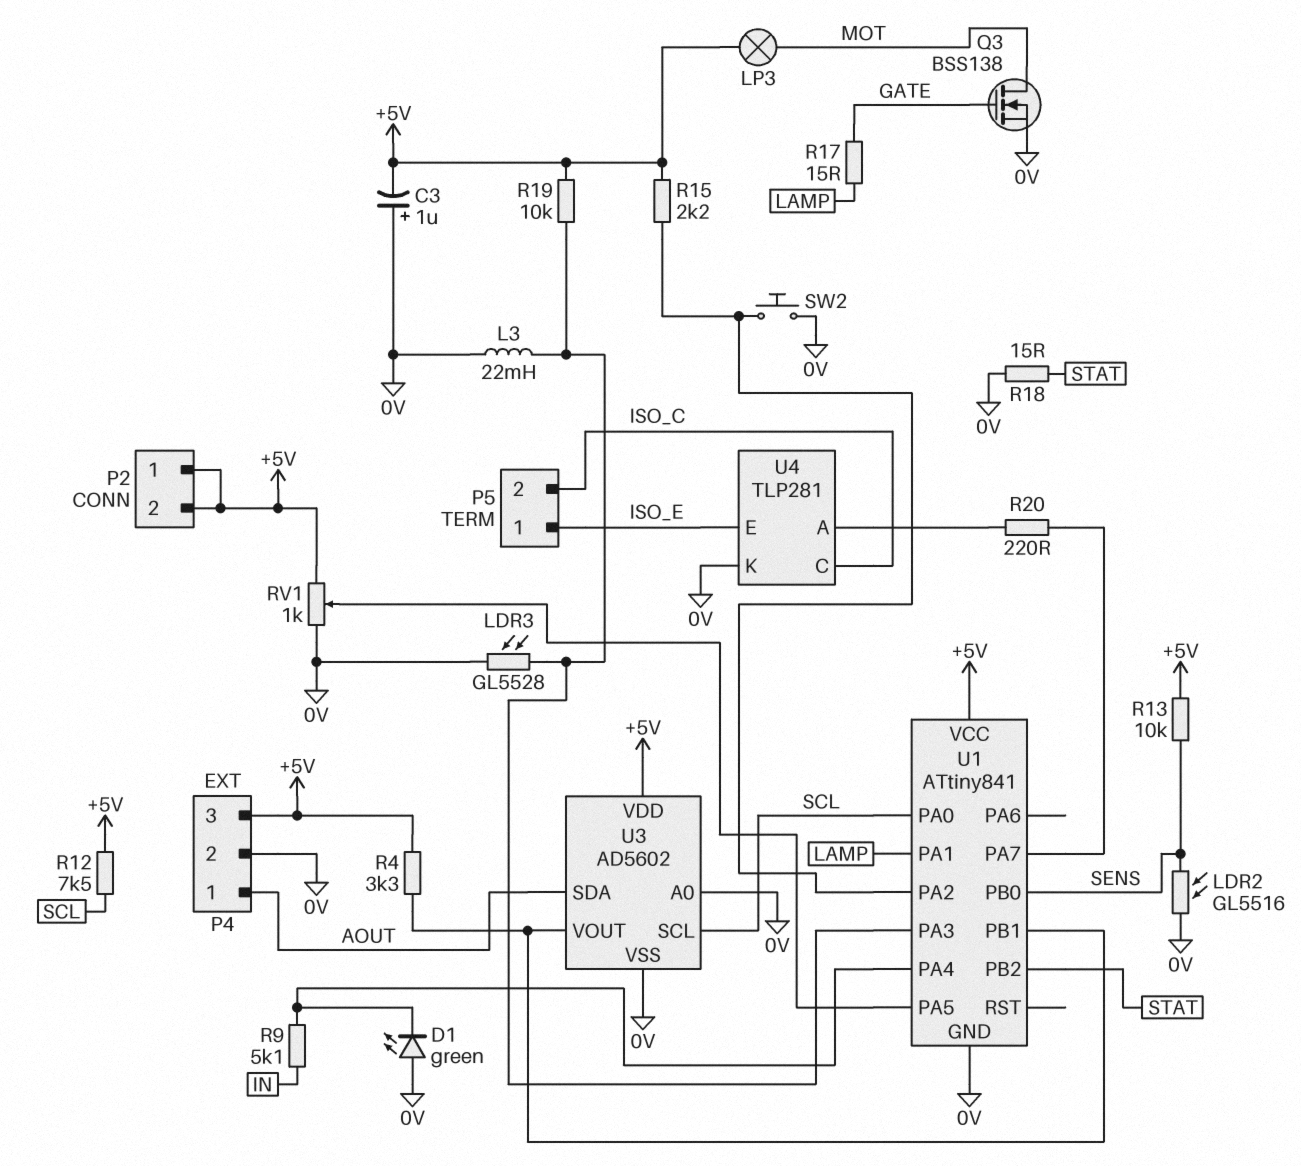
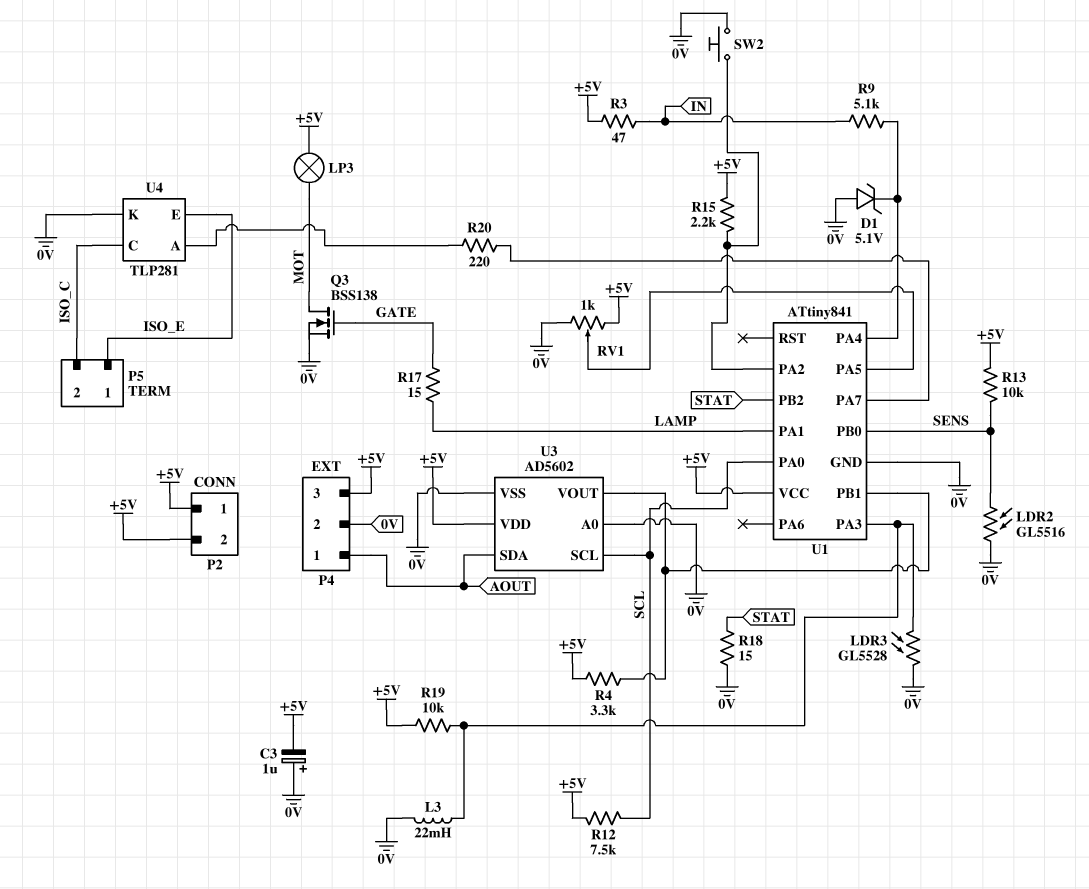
D1: LED green (A 0V, K U1/PA4) -> zener 5.1V (A 0V, K U1/PA4)
R3: none -> 47 (+5V, IN)

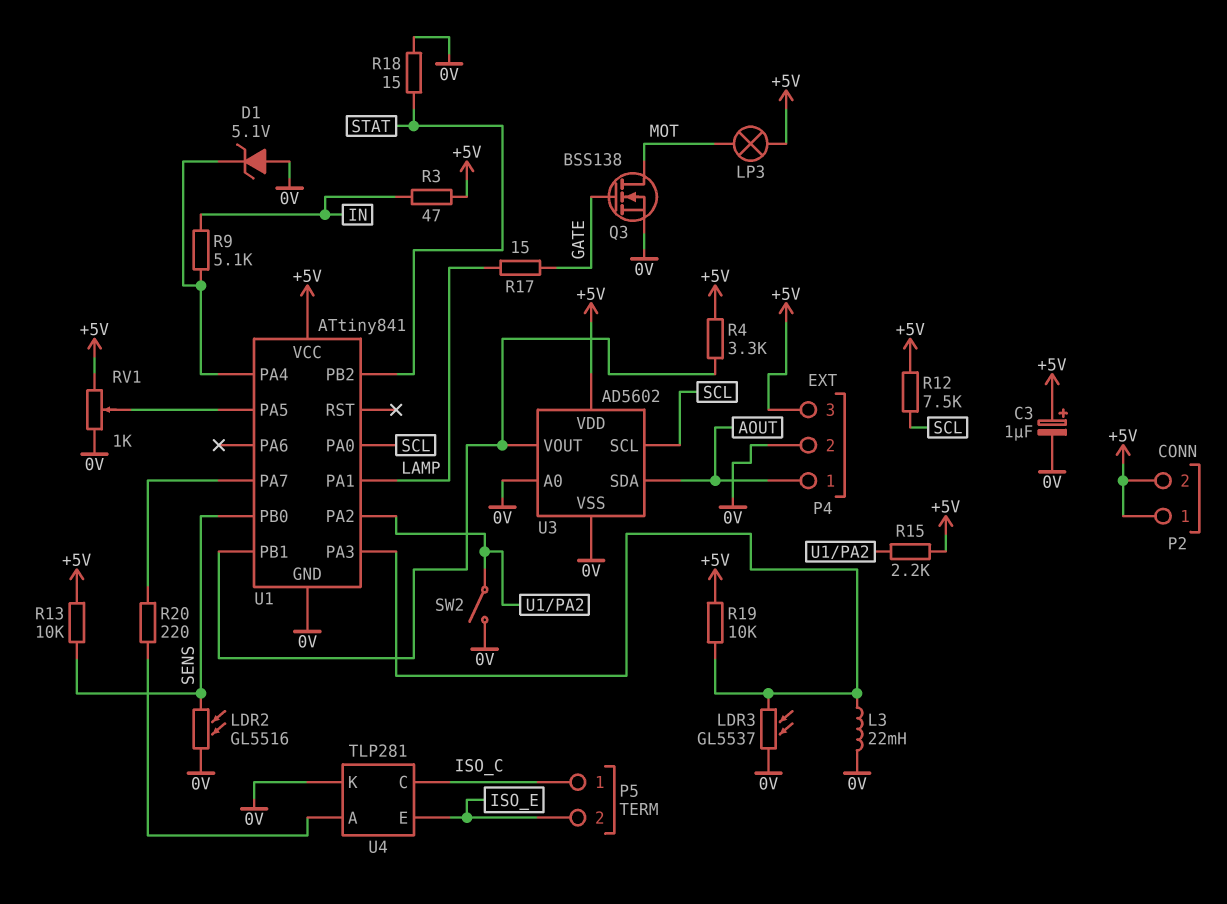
C3: 1uF (plus 0V, minus +5V) -> 1uF (plus +5V, minus 0V)
LDR3: GL5528 (0V, U1/PA3) -> GL5537 (0V, U1/PA3)
P5 pin 1: ISO_E -> ISO_C
P5 pin 2: ISO_C -> ISO_E
SW2: button (0V, U1/PA2) -> switch (0V, U1/PA2)

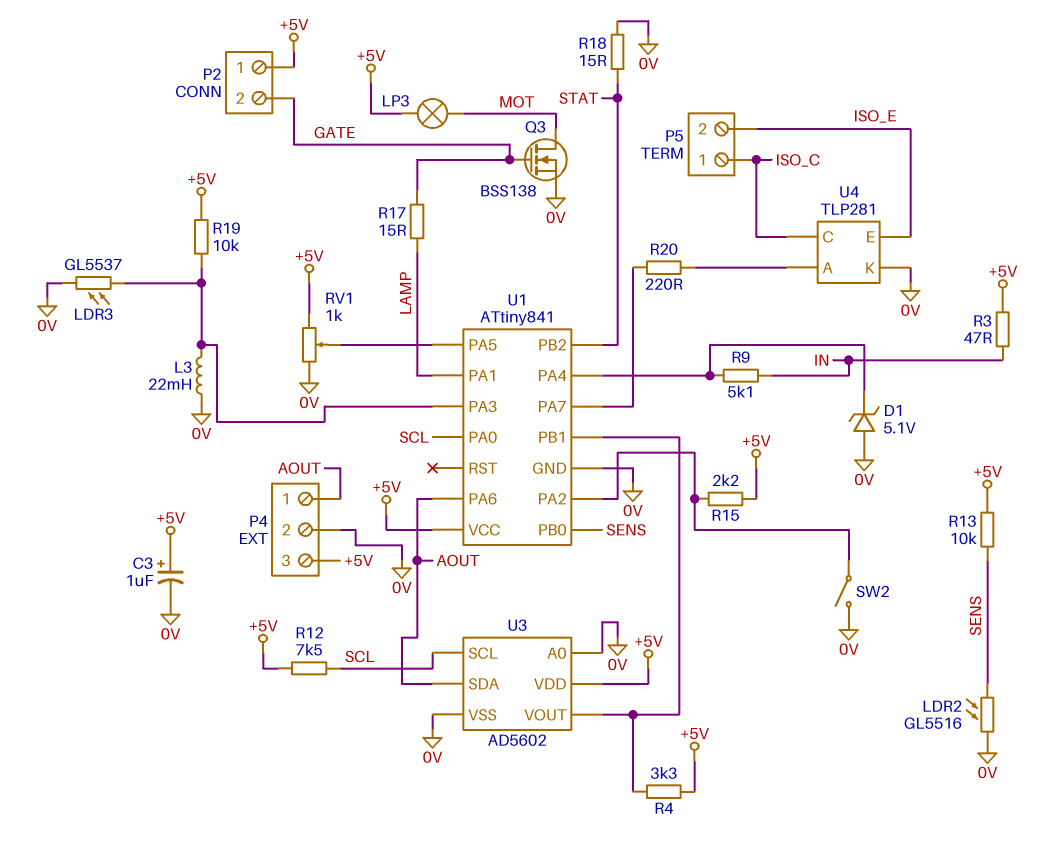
P2 pin 2: +5V -> GATE
U1 pin PA6: none -> AOUT

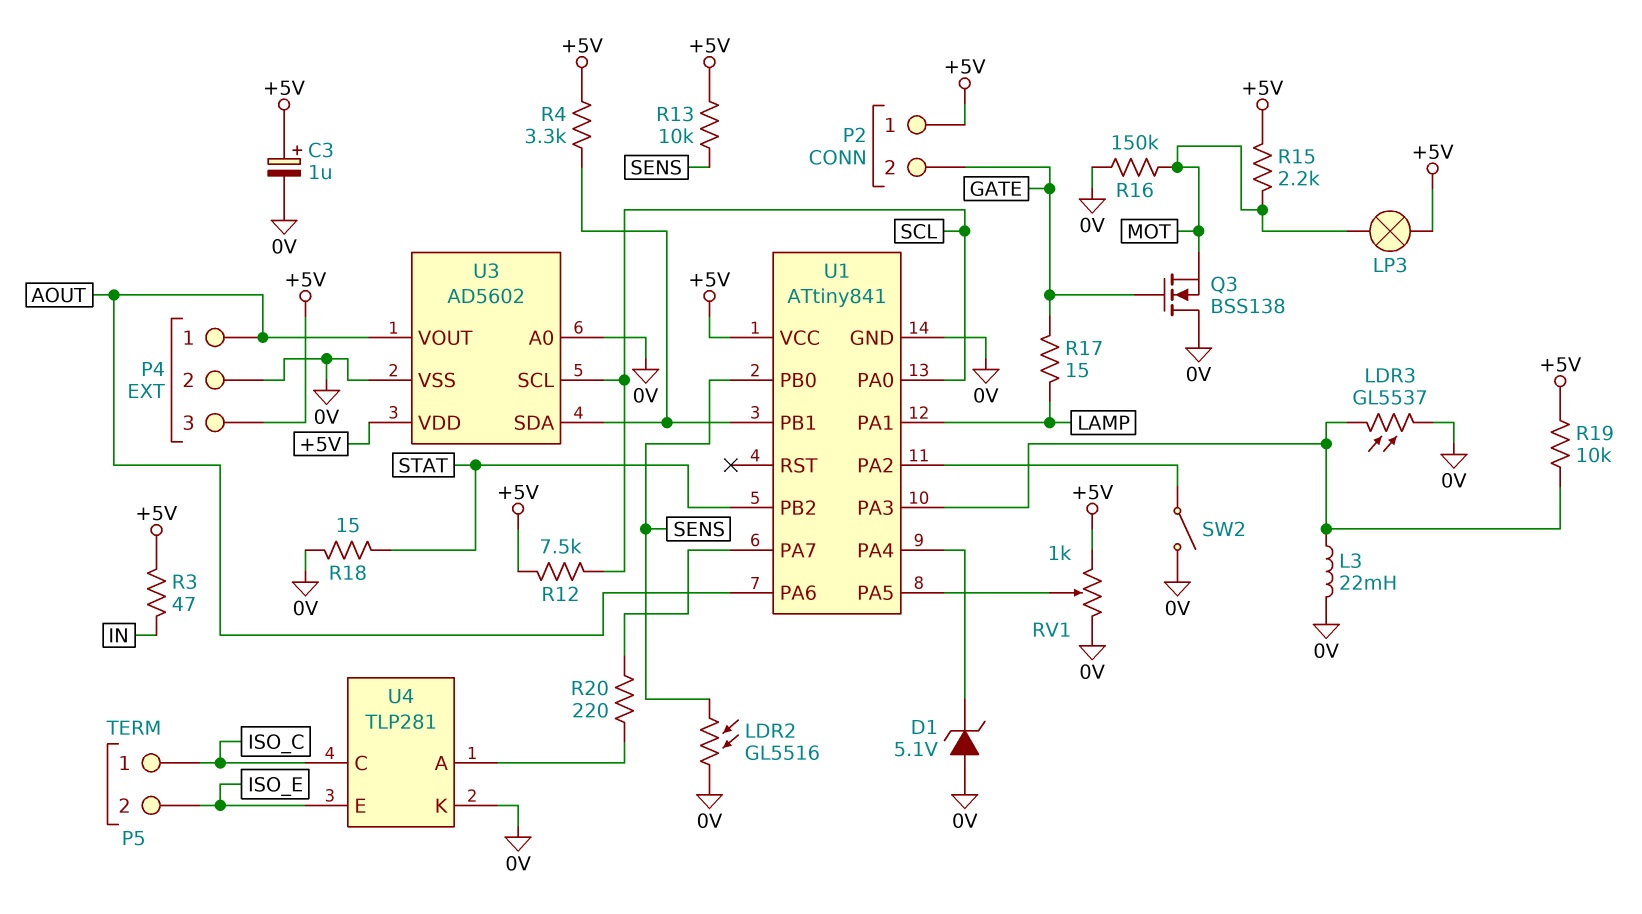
Q3: NMOS BSS138 (G GATE, D MOT, S 0V) -> NMOS BSS138 (G GATE, D 0V, S MOT)
R9: 5.1k (IN, U1/PA4) -> none
R15: 2.2k (+5V, U1/PA2) -> 2.2k (+5V, MOT)
R16: none -> 150k (0V, MOT)
U3 pin SDA: AOUT -> U1/PB1
U3 pin VOUT: U1/PB1 -> AOUT

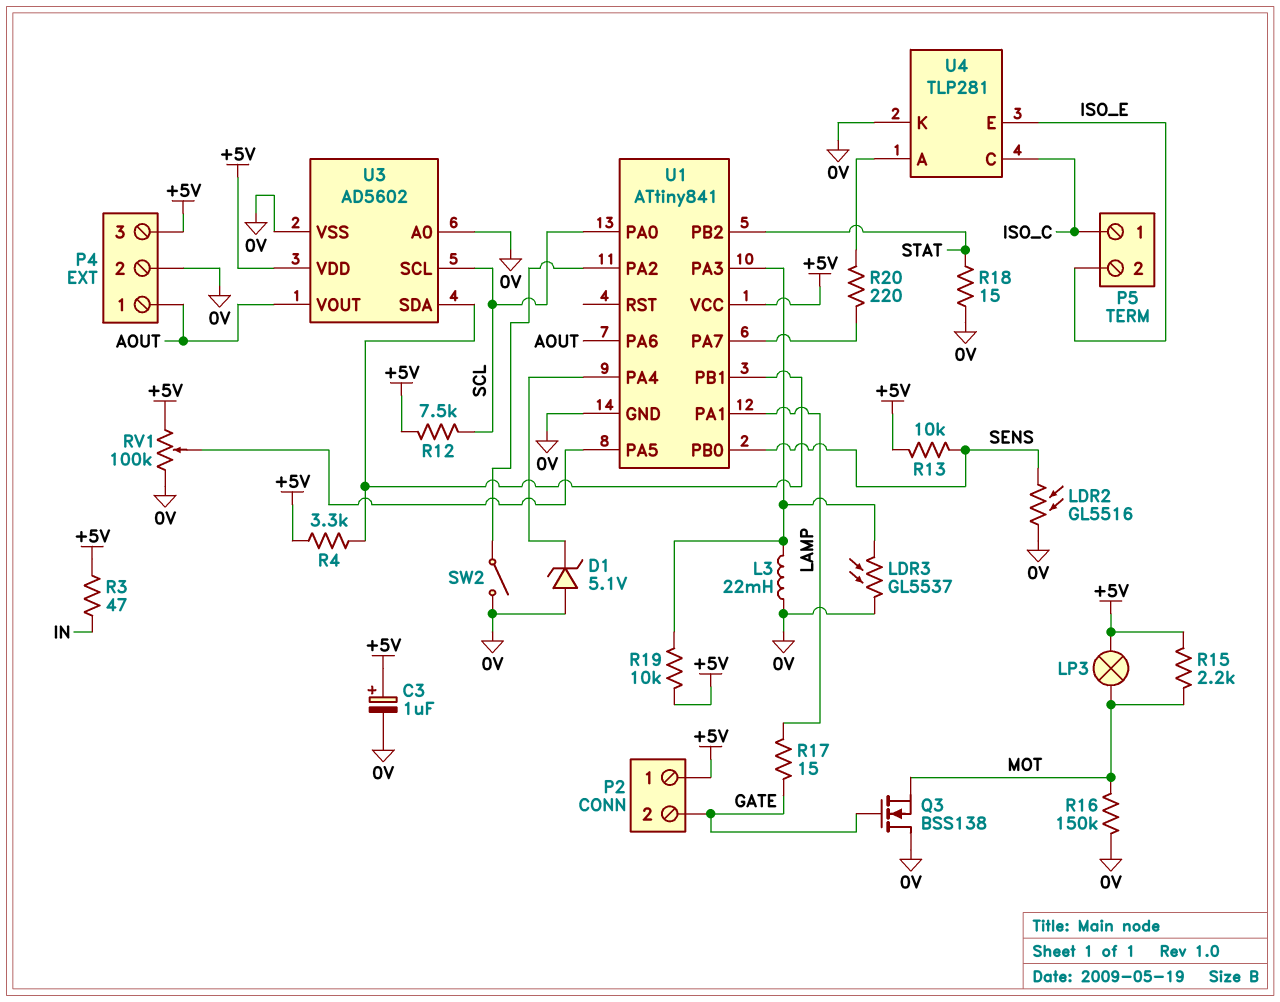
RV1: 1k (+5V, 0V, wiper U1/PA5) -> 100k (+5V, 0V, wiper U1/PA5)

